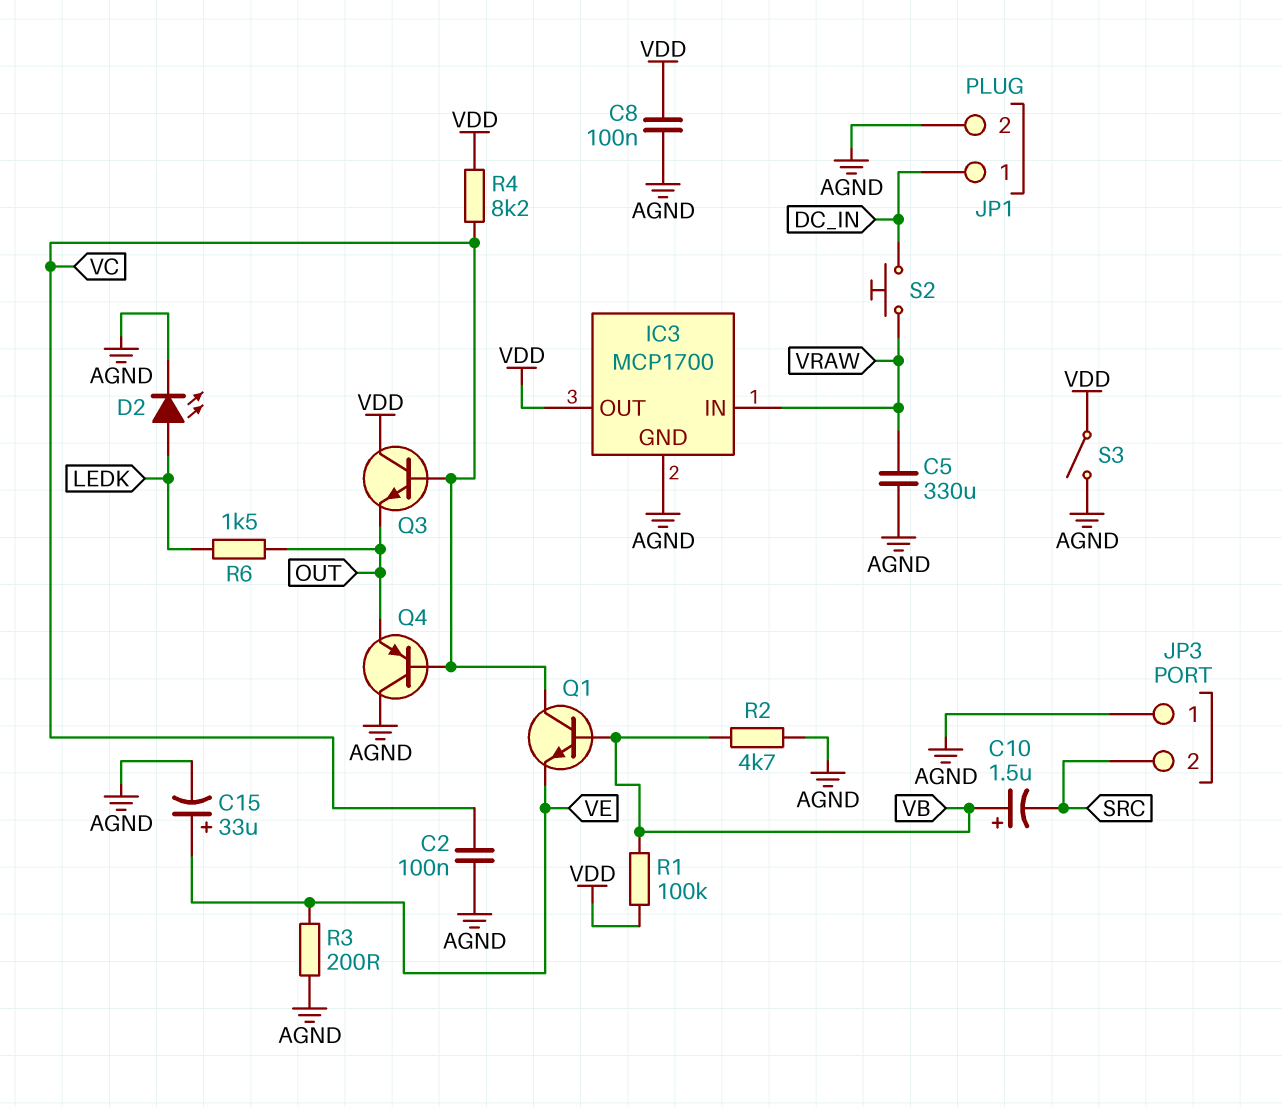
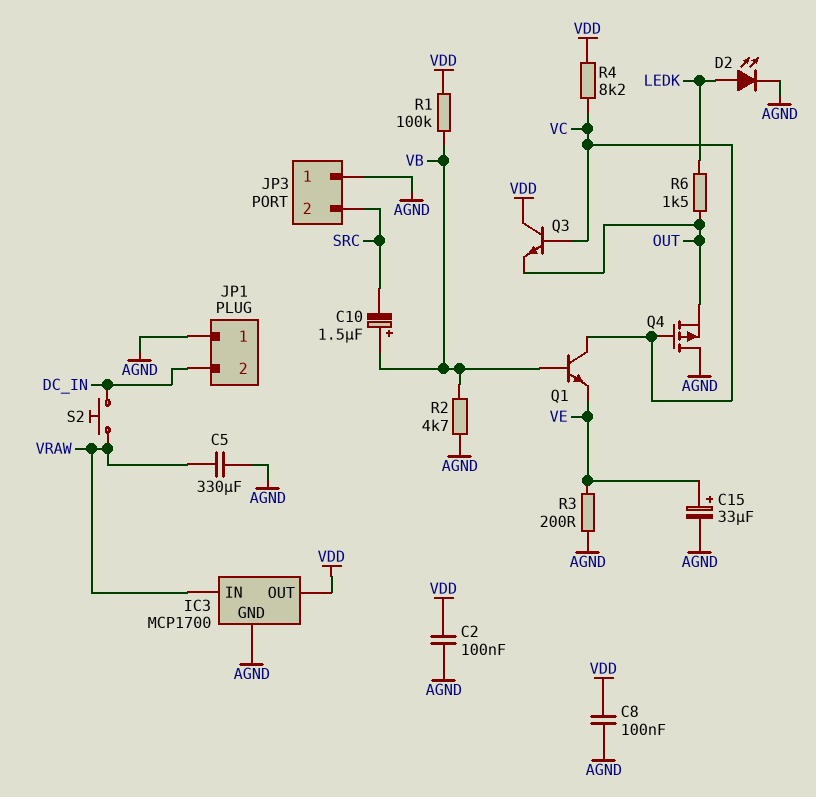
C2: 100nF (AGND, VC) -> 100nF (AGND, VDD)
JP1 pin 1: DC_IN -> AGND
JP1 pin 2: AGND -> DC_IN
Q4: PNP (B VC, C AGND, E OUT) -> PMOS (G VC, D AGND, S OUT)
S3: switch (AGND, VDD) -> none

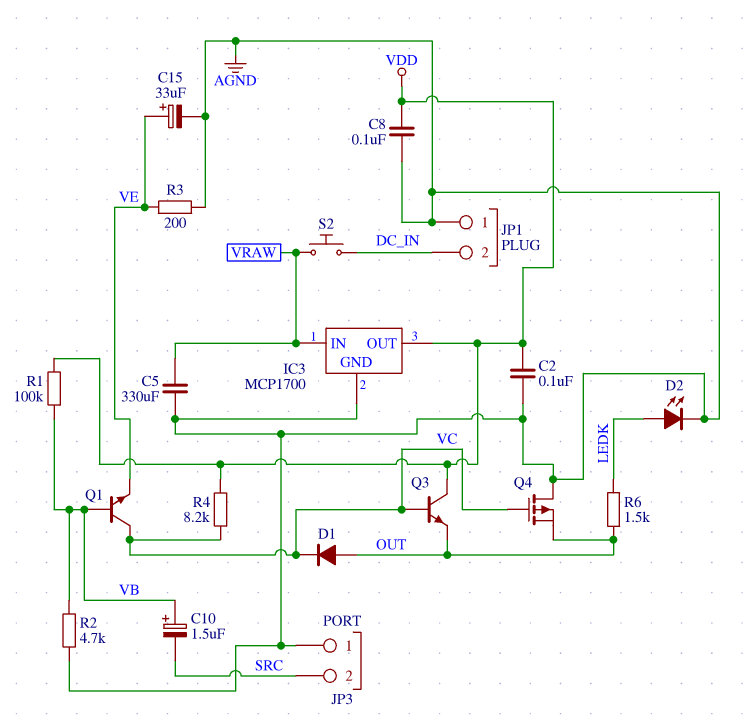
D1: none -> diode (A OUT, K VC)

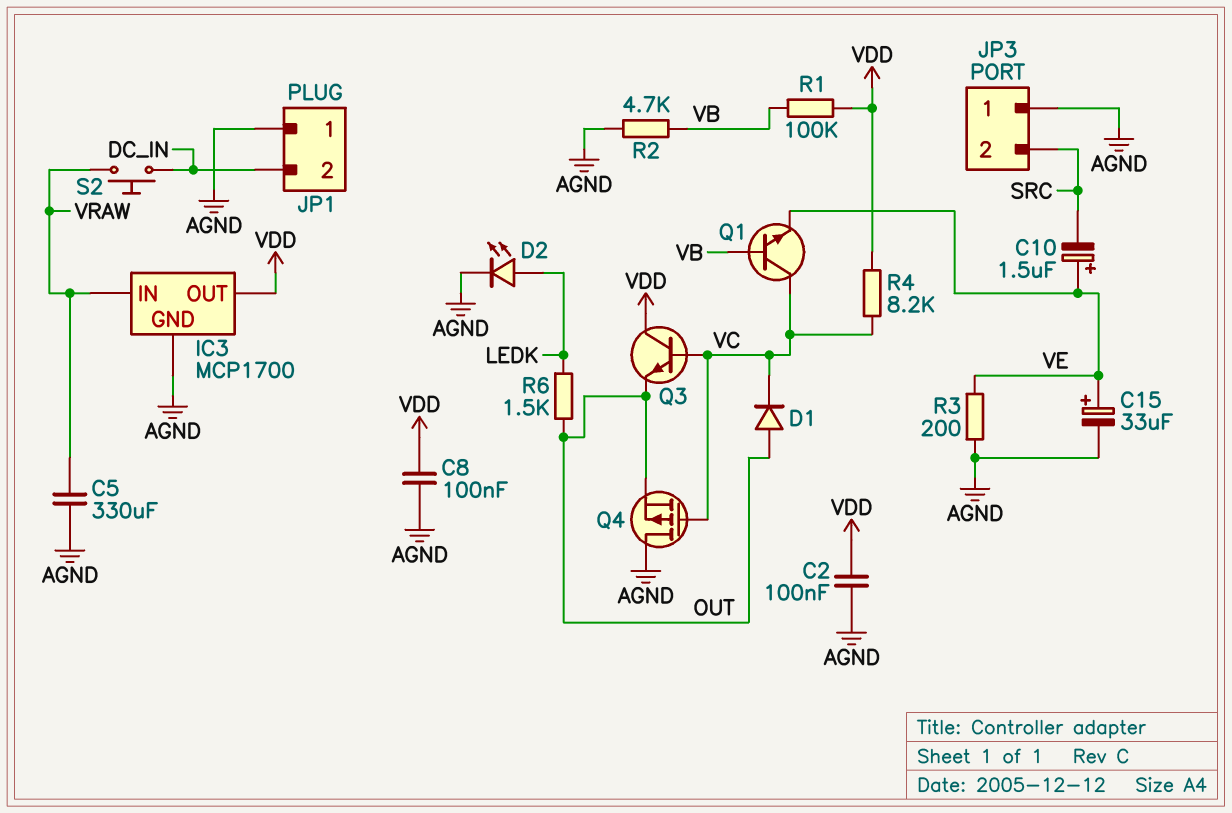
C10: 1.5uF (plus VB, minus SRC) -> 1.5uF (plus VE, minus SRC)

